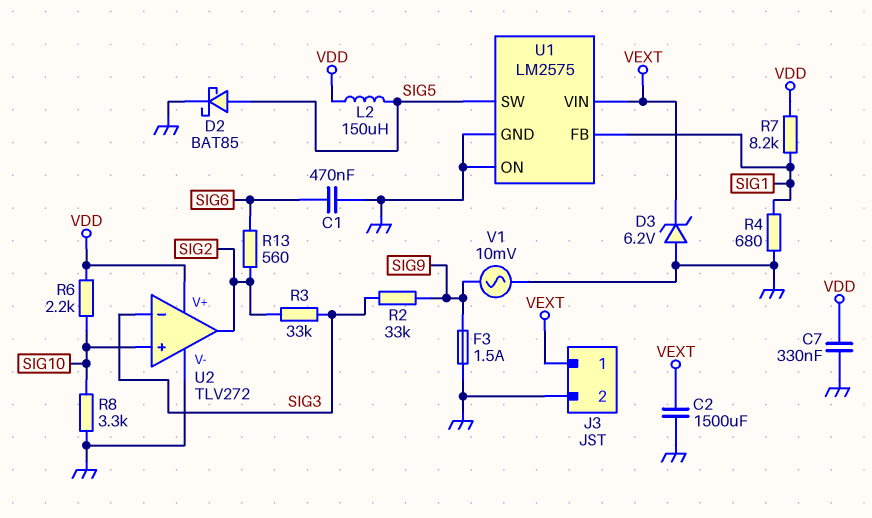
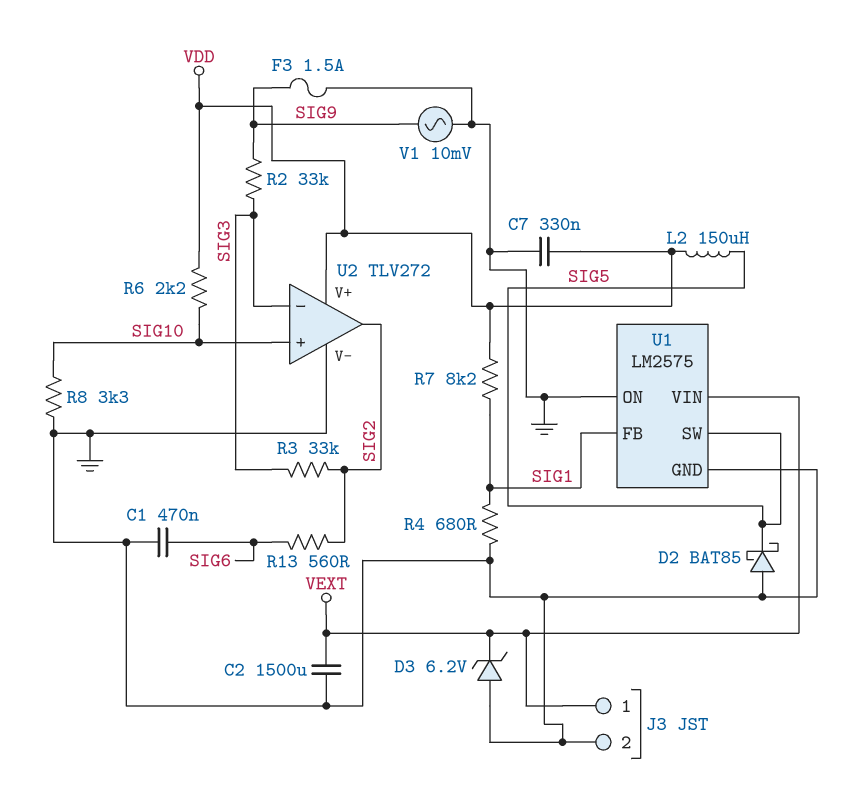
D2: schottky BAT85 (A SIG5, K GND) -> schottky BAT85 (A GND, K SIG5)

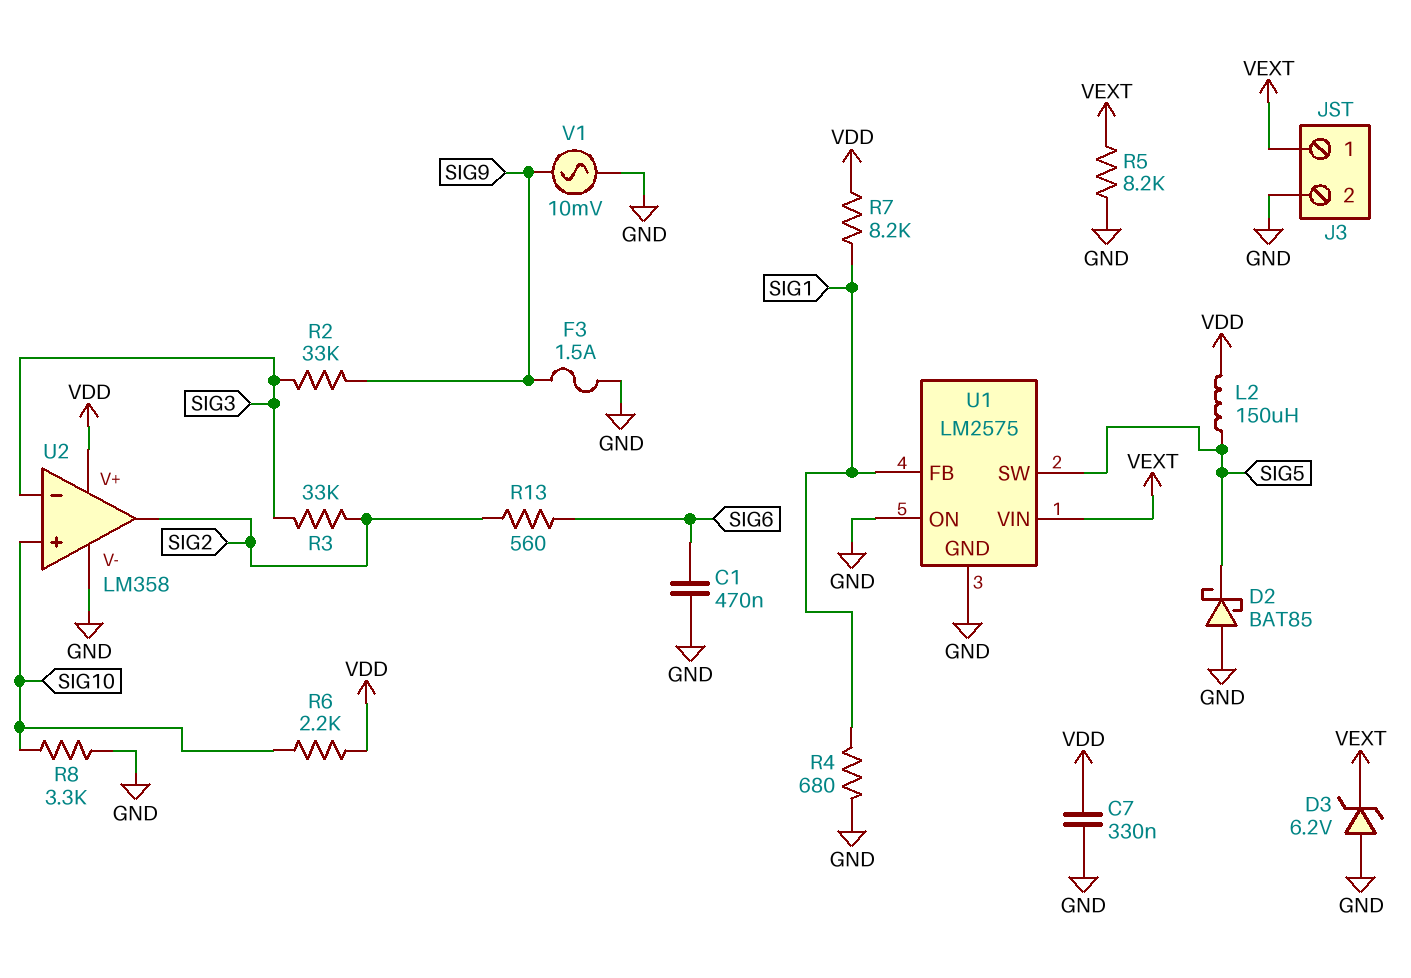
C2: 1500uF (GND, VEXT) -> none
R5: none -> 8.2k (GND, VEXT)
U2: TLV272 -> LM358

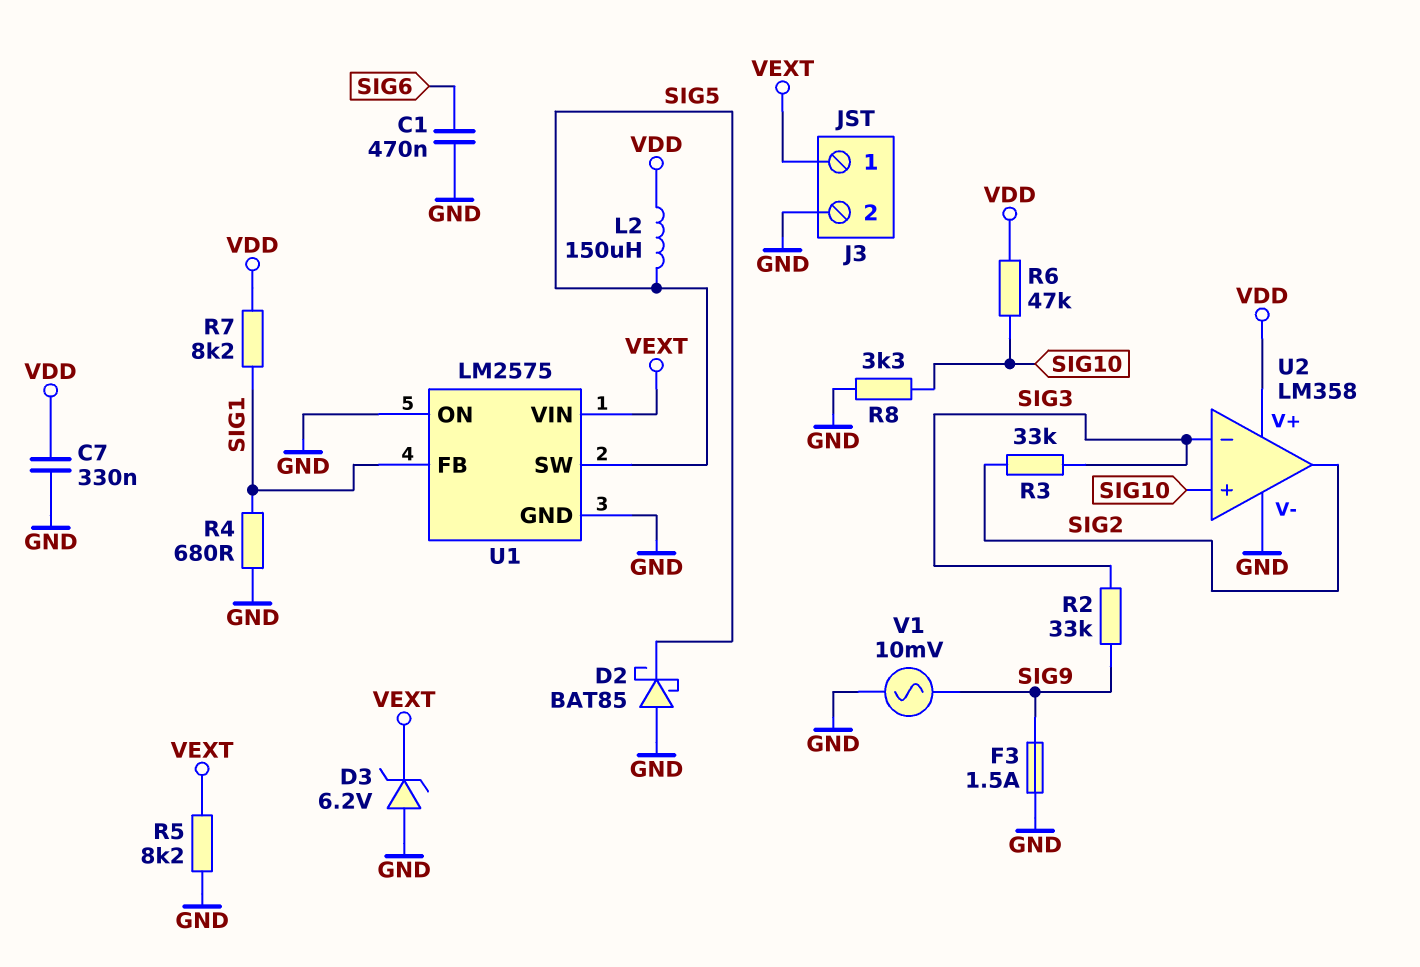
R6: 2.2k (SIG10, VDD) -> 47k (SIG10, VDD)
R13: 560 (SIG2, SIG6) -> none

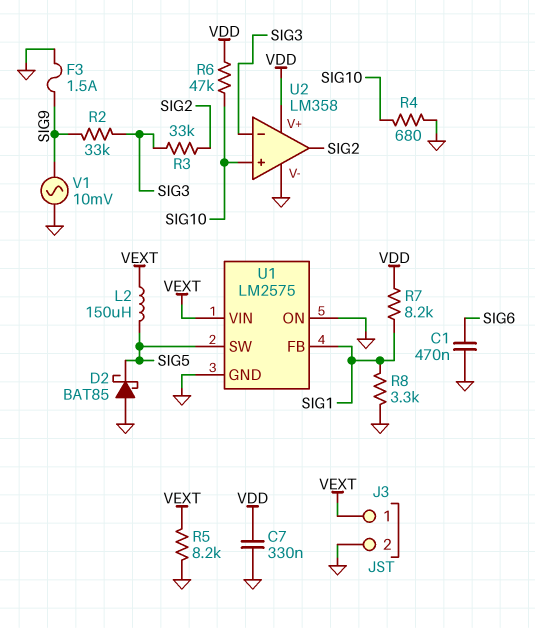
D3: zener 6.2V (A GND, K VEXT) -> none
L2: 150uH (SIG5, VDD) -> 150uH (SIG5, VEXT)
R4: 680 (GND, SIG1) -> 680 (GND, SIG10)
R8: 3.3k (GND, SIG10) -> 3.3k (GND, SIG1)

